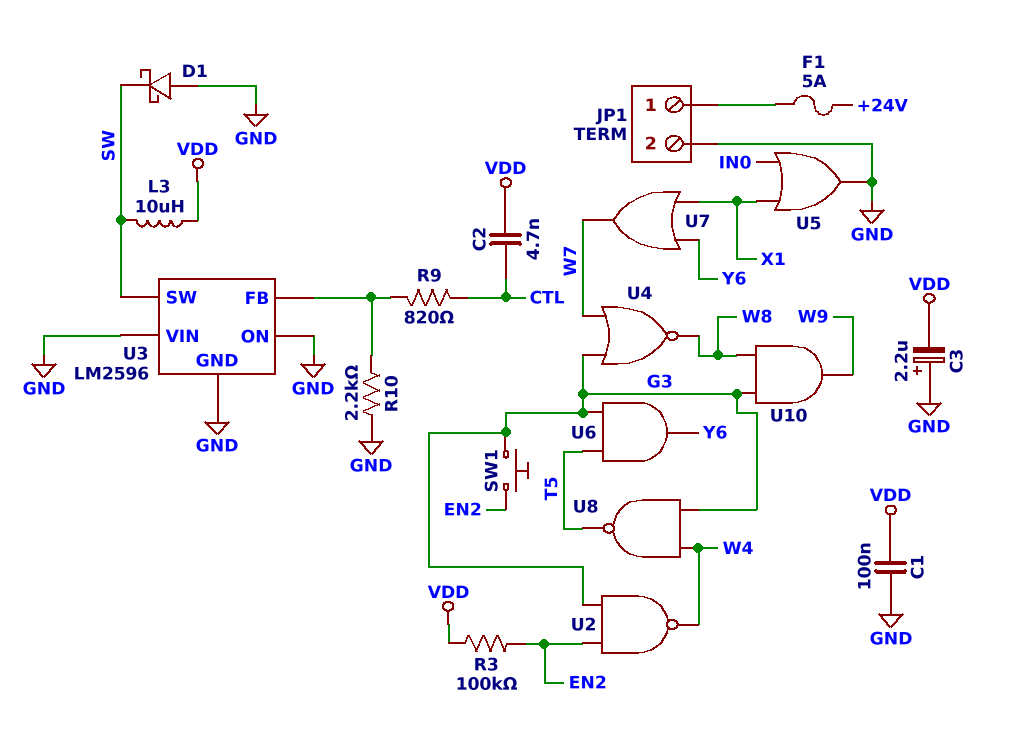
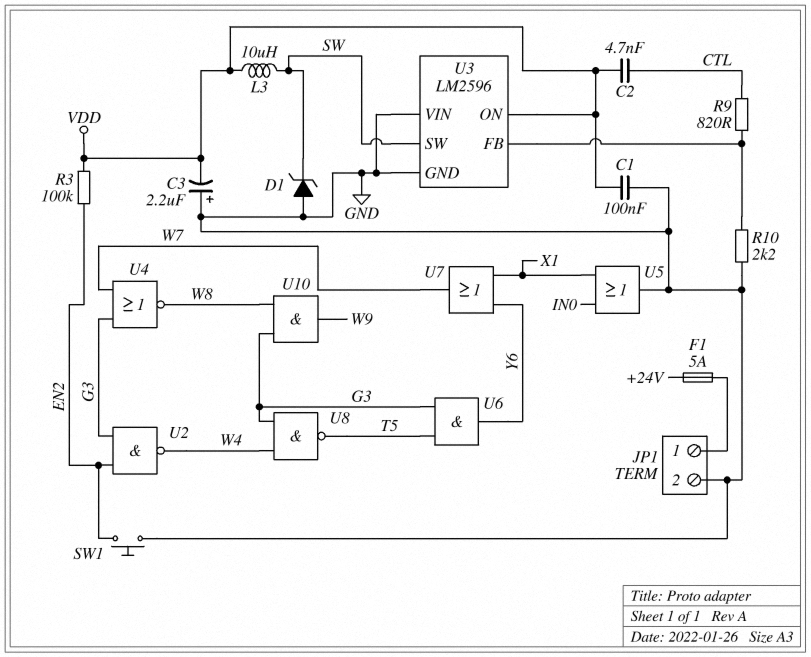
D1: schottky (A GND, K SW) -> zener (A GND, K SW)
SW1: button (EN2, G3) -> button (EN2, GND)
U3 pin ON: GND -> VDD

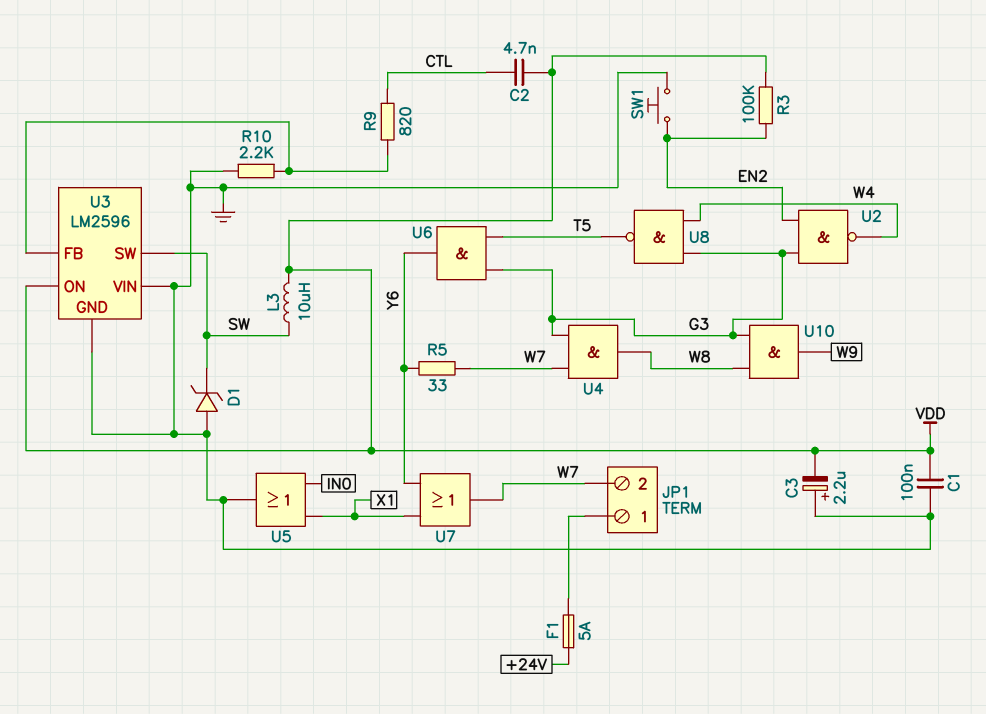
JP1 pin 2: GND -> W7
R5: none -> 33 (W7, Y6)
U4: NOR (in G3, in W7, out W8) -> AND (in G3, in W7, out W8)

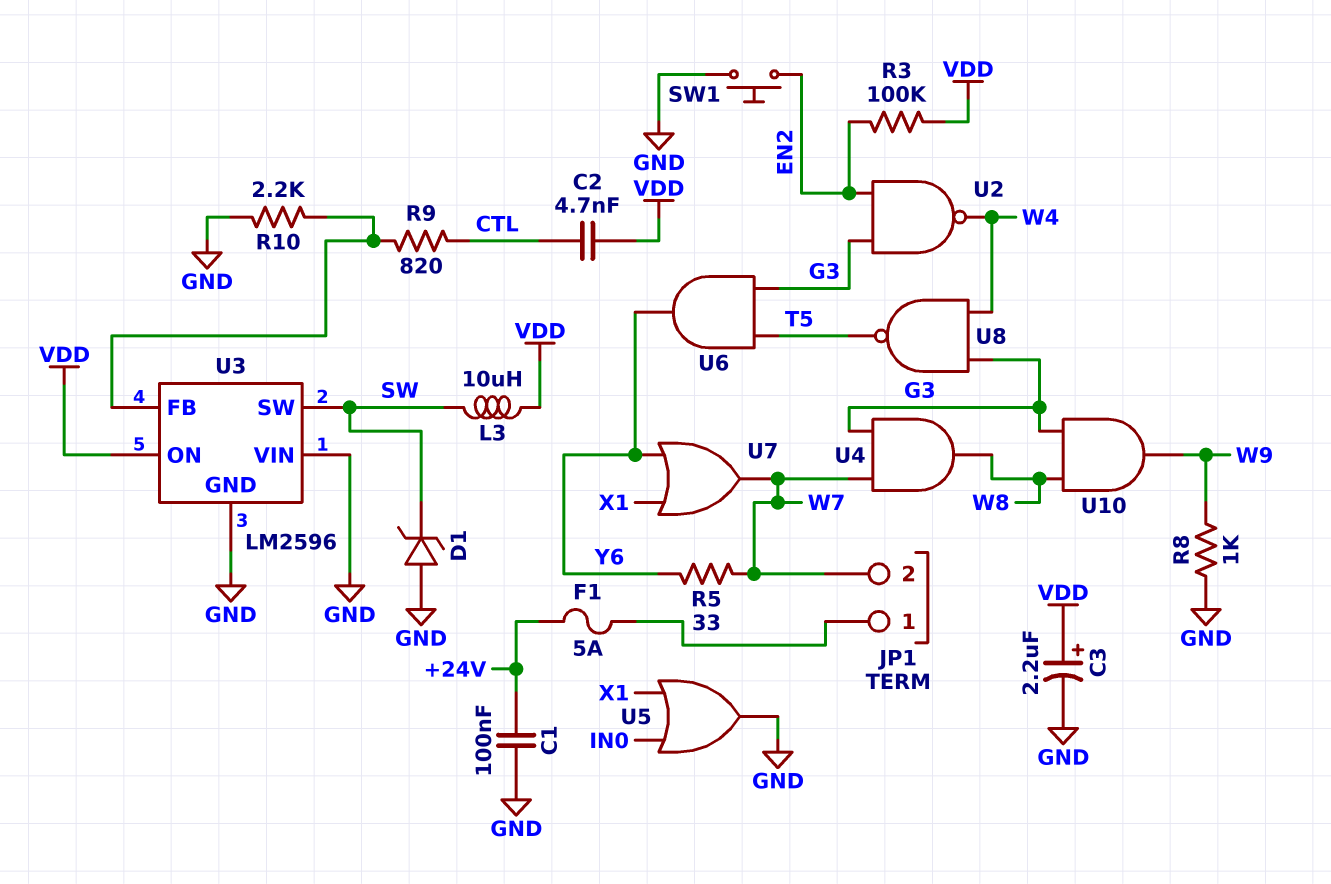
C1: 100nF (GND, VDD) -> 100nF (+24V, GND)
C3: 2.2uF (plus GND, minus VDD) -> 2.2uF (plus VDD, minus GND)
R8: none -> 1k (GND, W9)

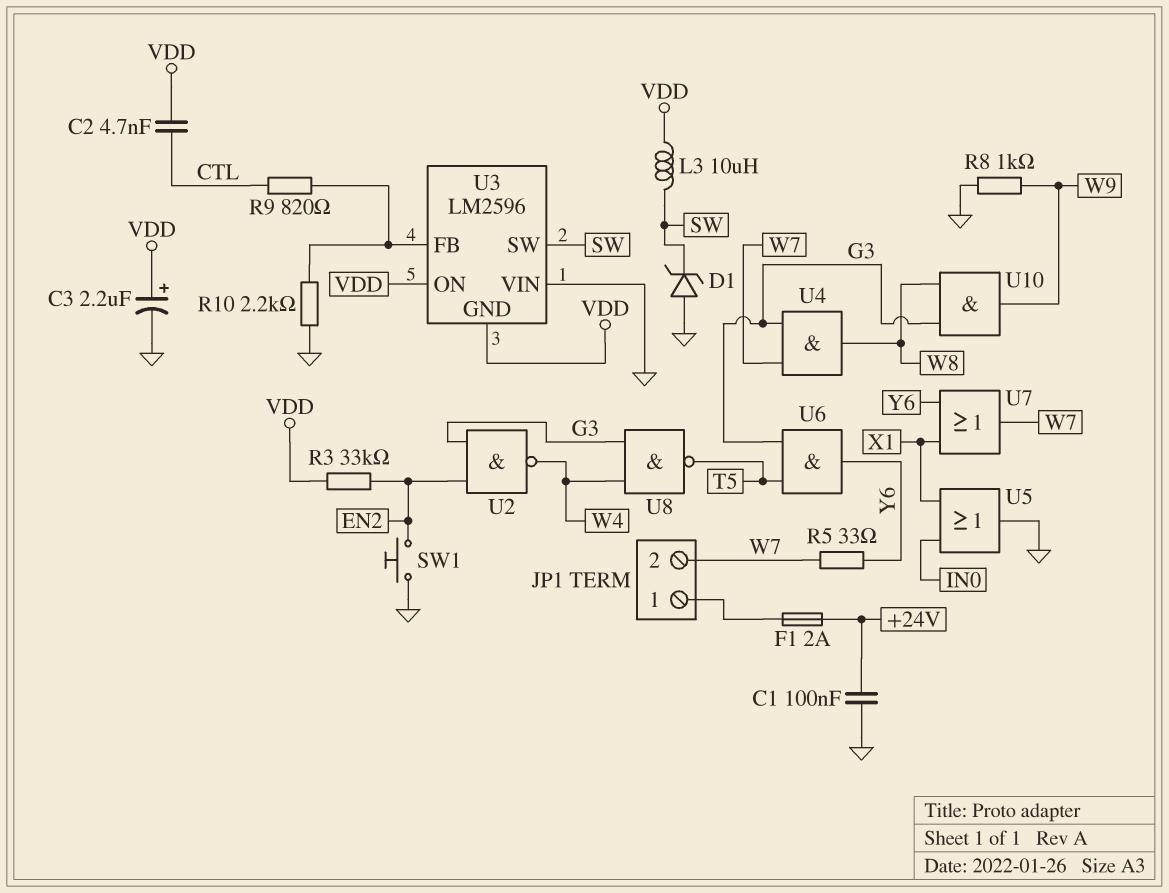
F1: 5A (+24V, JP1/1) -> 2A (+24V, JP1/1)
R3: 100k (EN2, VDD) -> 33k (EN2, VDD)
U3 pin GND: GND -> VDD

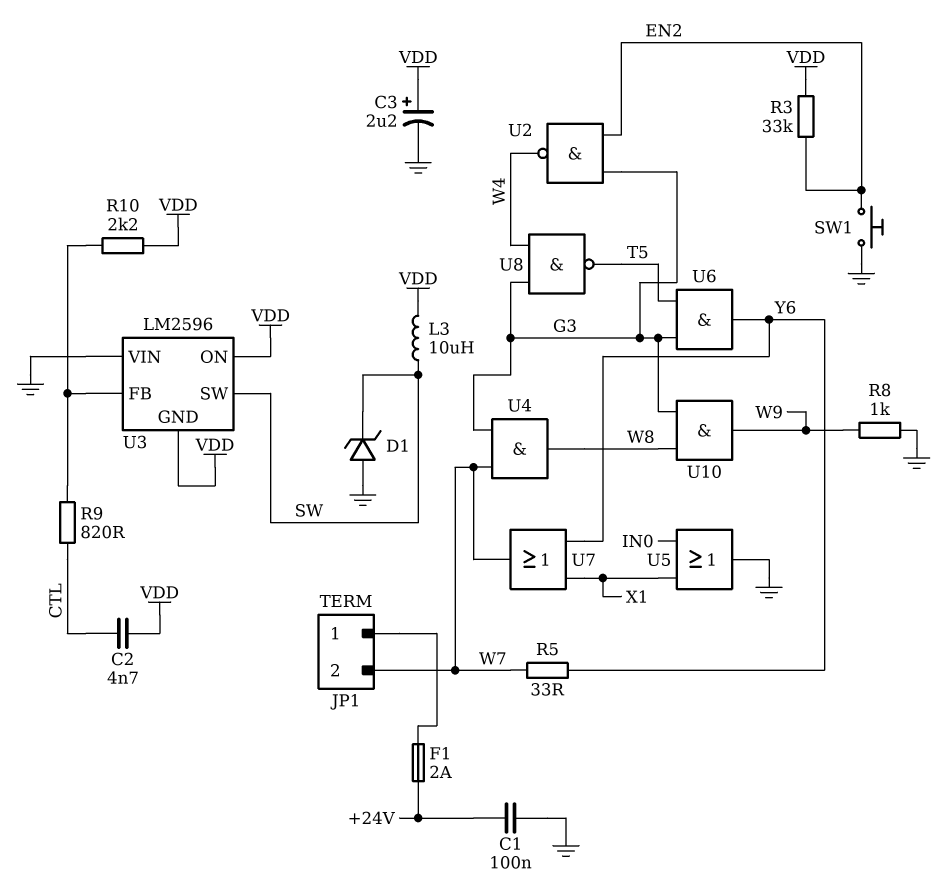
R10: 2.2k (GND, U3/FB) -> 2.2k (U3/FB, VDD)

